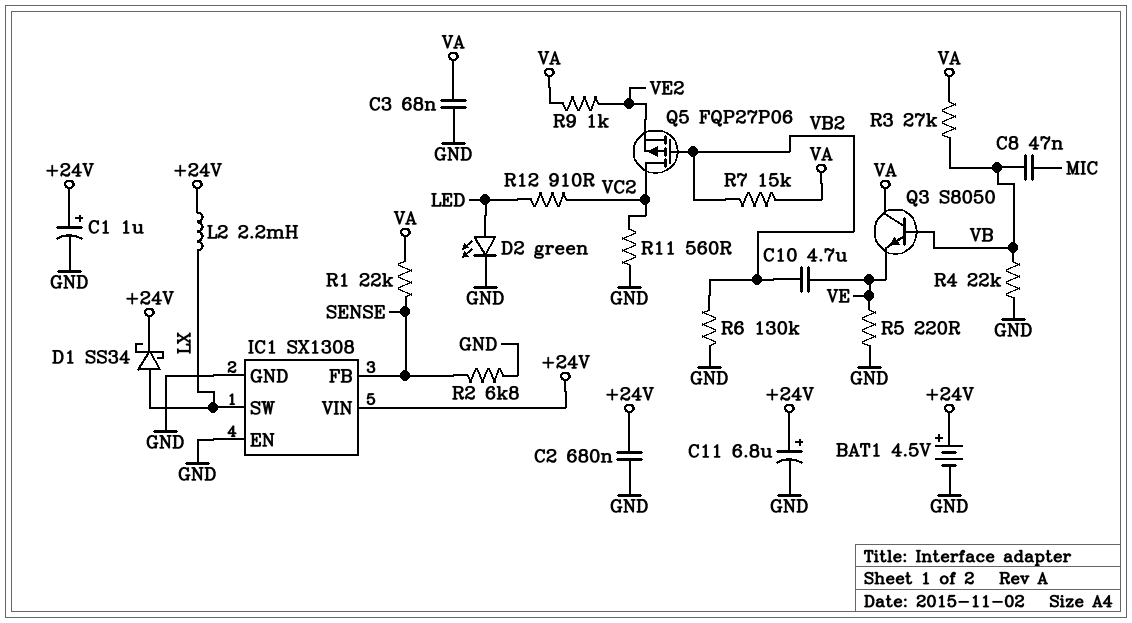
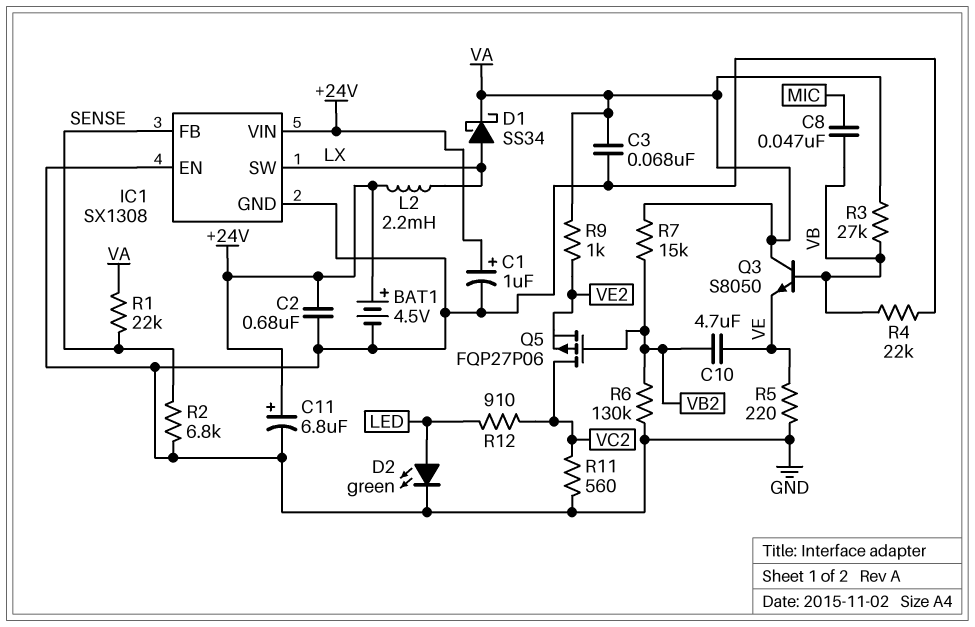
D1: schottky SS34 (A LX, K +24V) -> schottky SS34 (A LX, K VA)

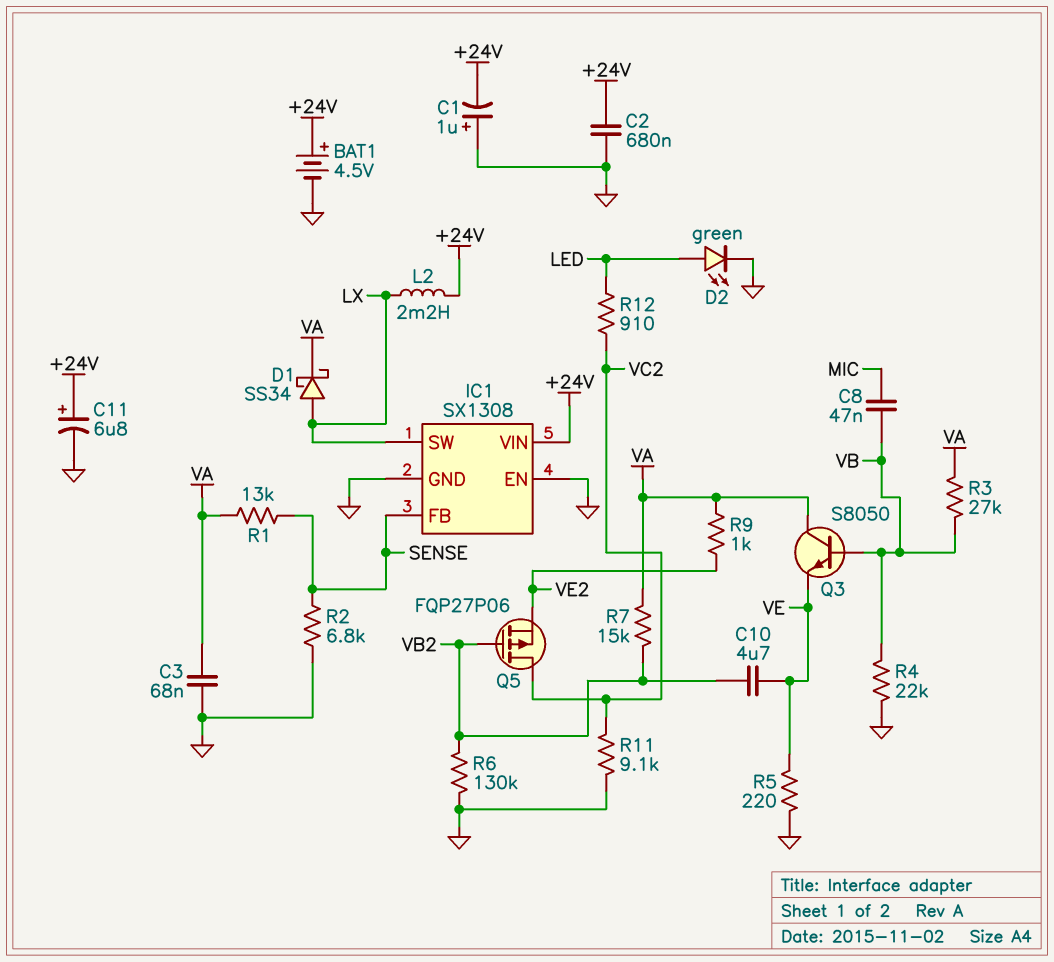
C1: 1uF (plus +24V, minus GND) -> 1uF (plus GND, minus +24V)
R1: 22k (SENSE, VA) -> 13k (SENSE, VA)
R11: 560 (GND, VC2) -> 9.1k (GND, VC2)

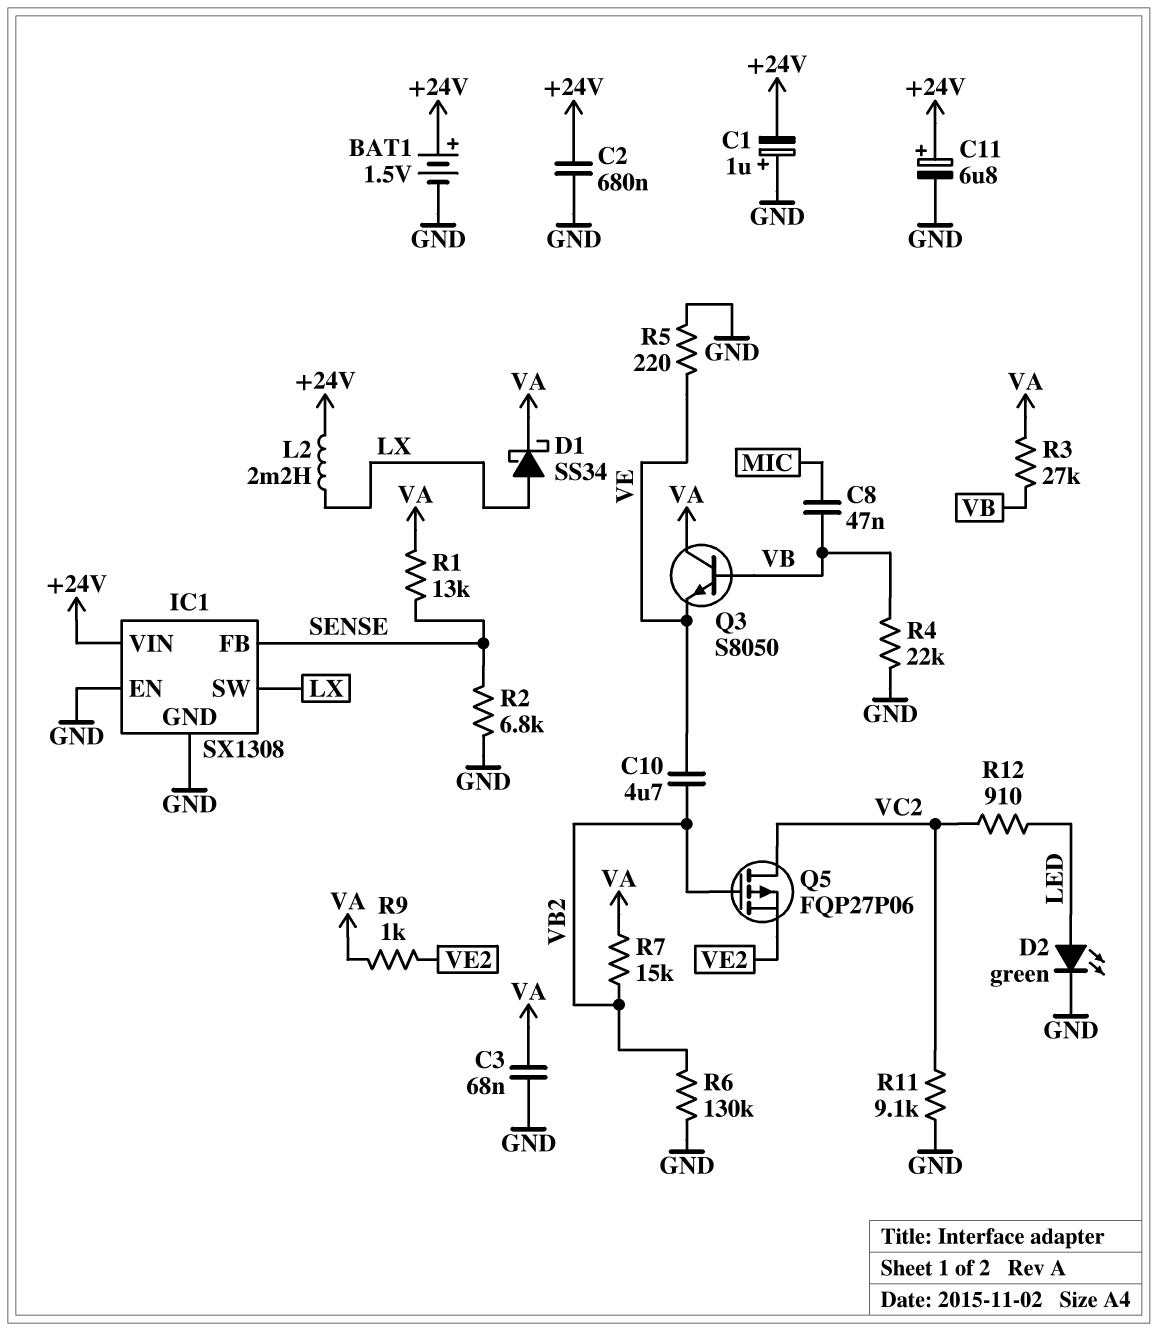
BAT1: 4.5V (plus +24V, minus GND) -> 1.5V (plus +24V, minus GND)

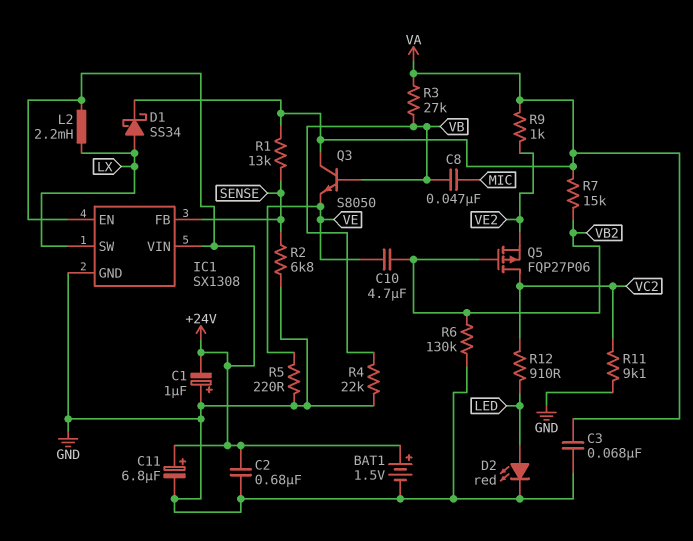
D2: LED green (A LED, K GND) -> LED red (A LED, K GND)
IC1 pin EN: GND -> +24V

